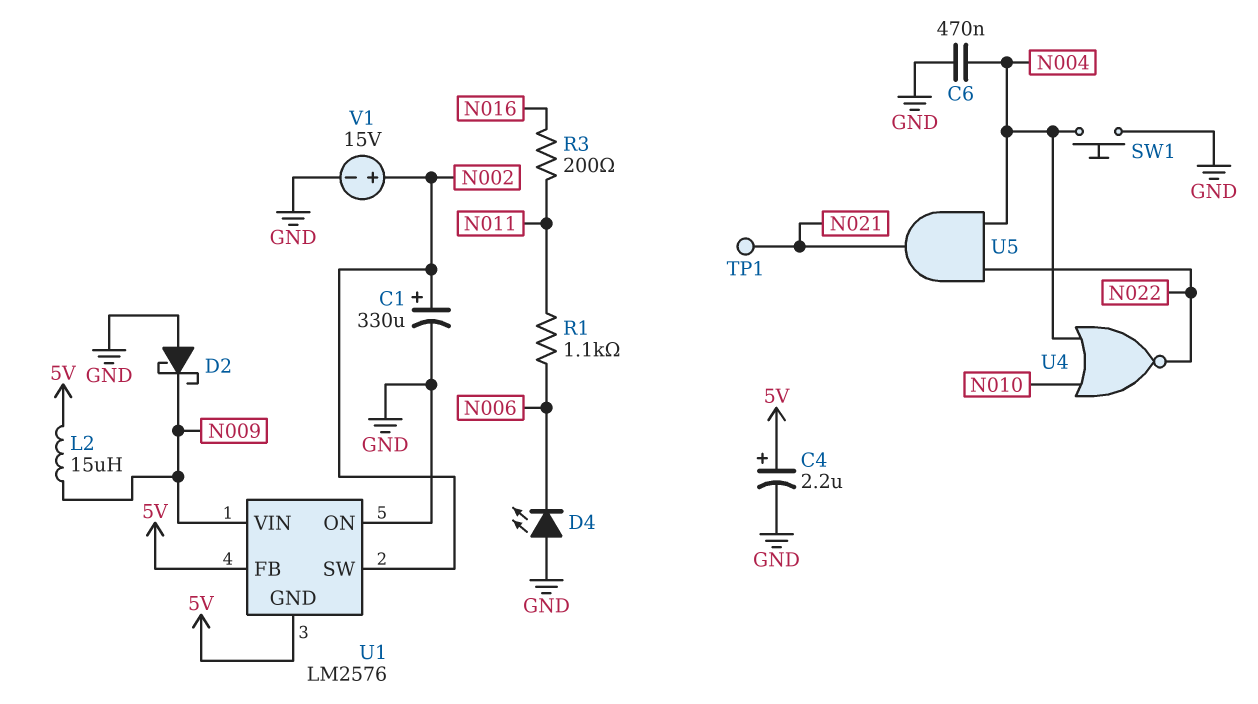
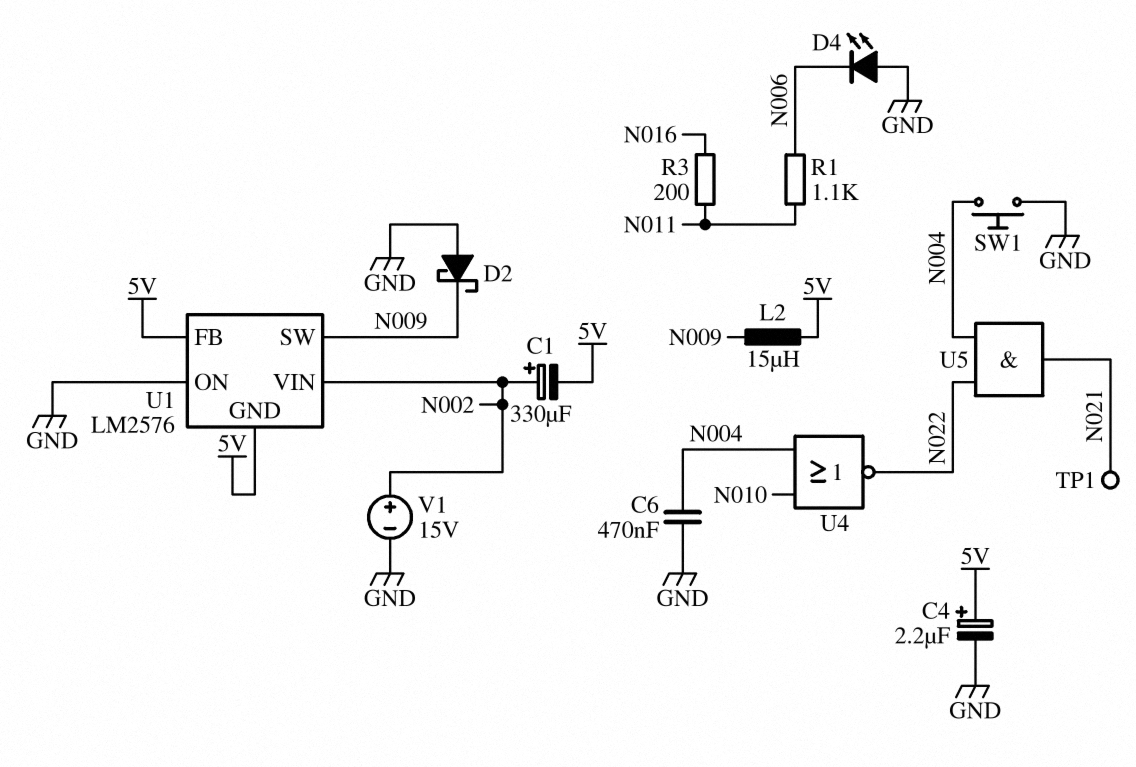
C1: 330uF (plus N002, minus GND) -> 330uF (plus N002, minus 5V)
U1 pin SW: N002 -> N009
U1 pin VIN: N009 -> N002

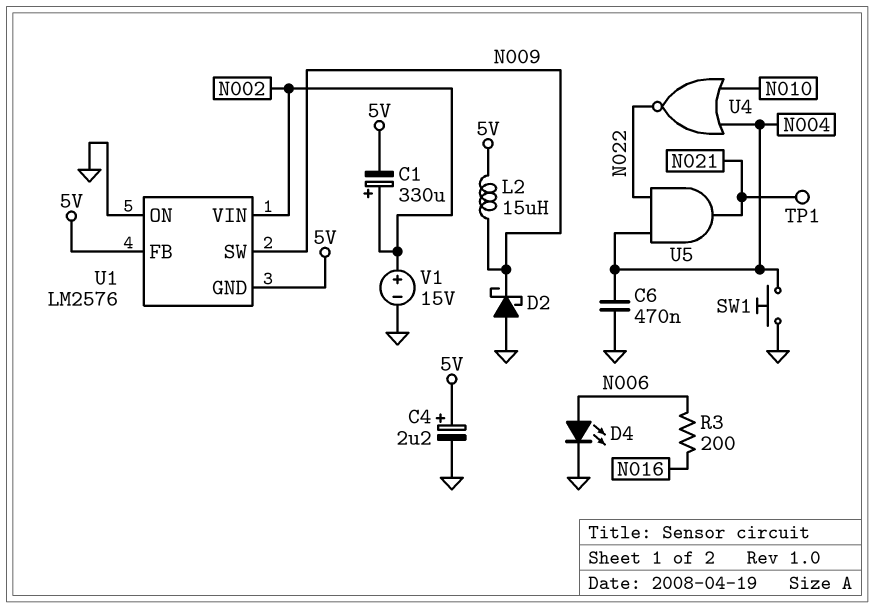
D4: LED (A GND, K N006) -> LED (A N006, K GND)
R1: 1.1k (N006, N011) -> none
R3: 200 (N011, N016) -> 200 (N006, N016)

